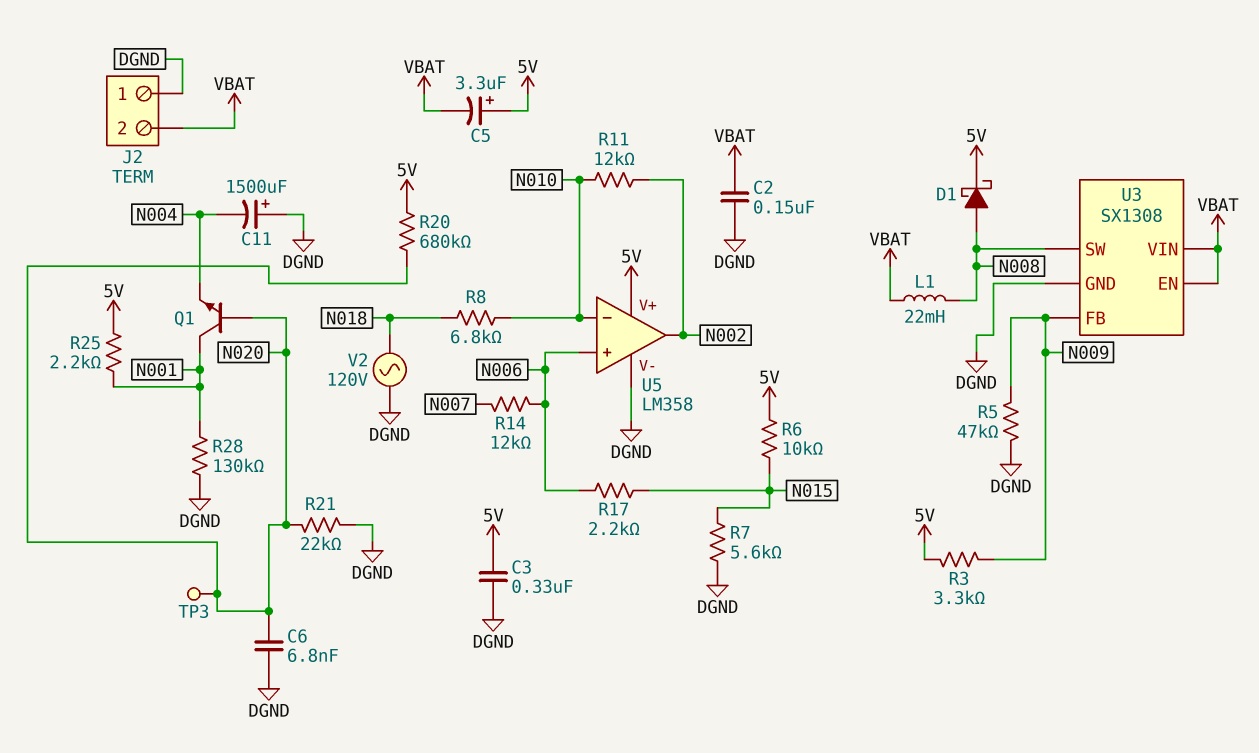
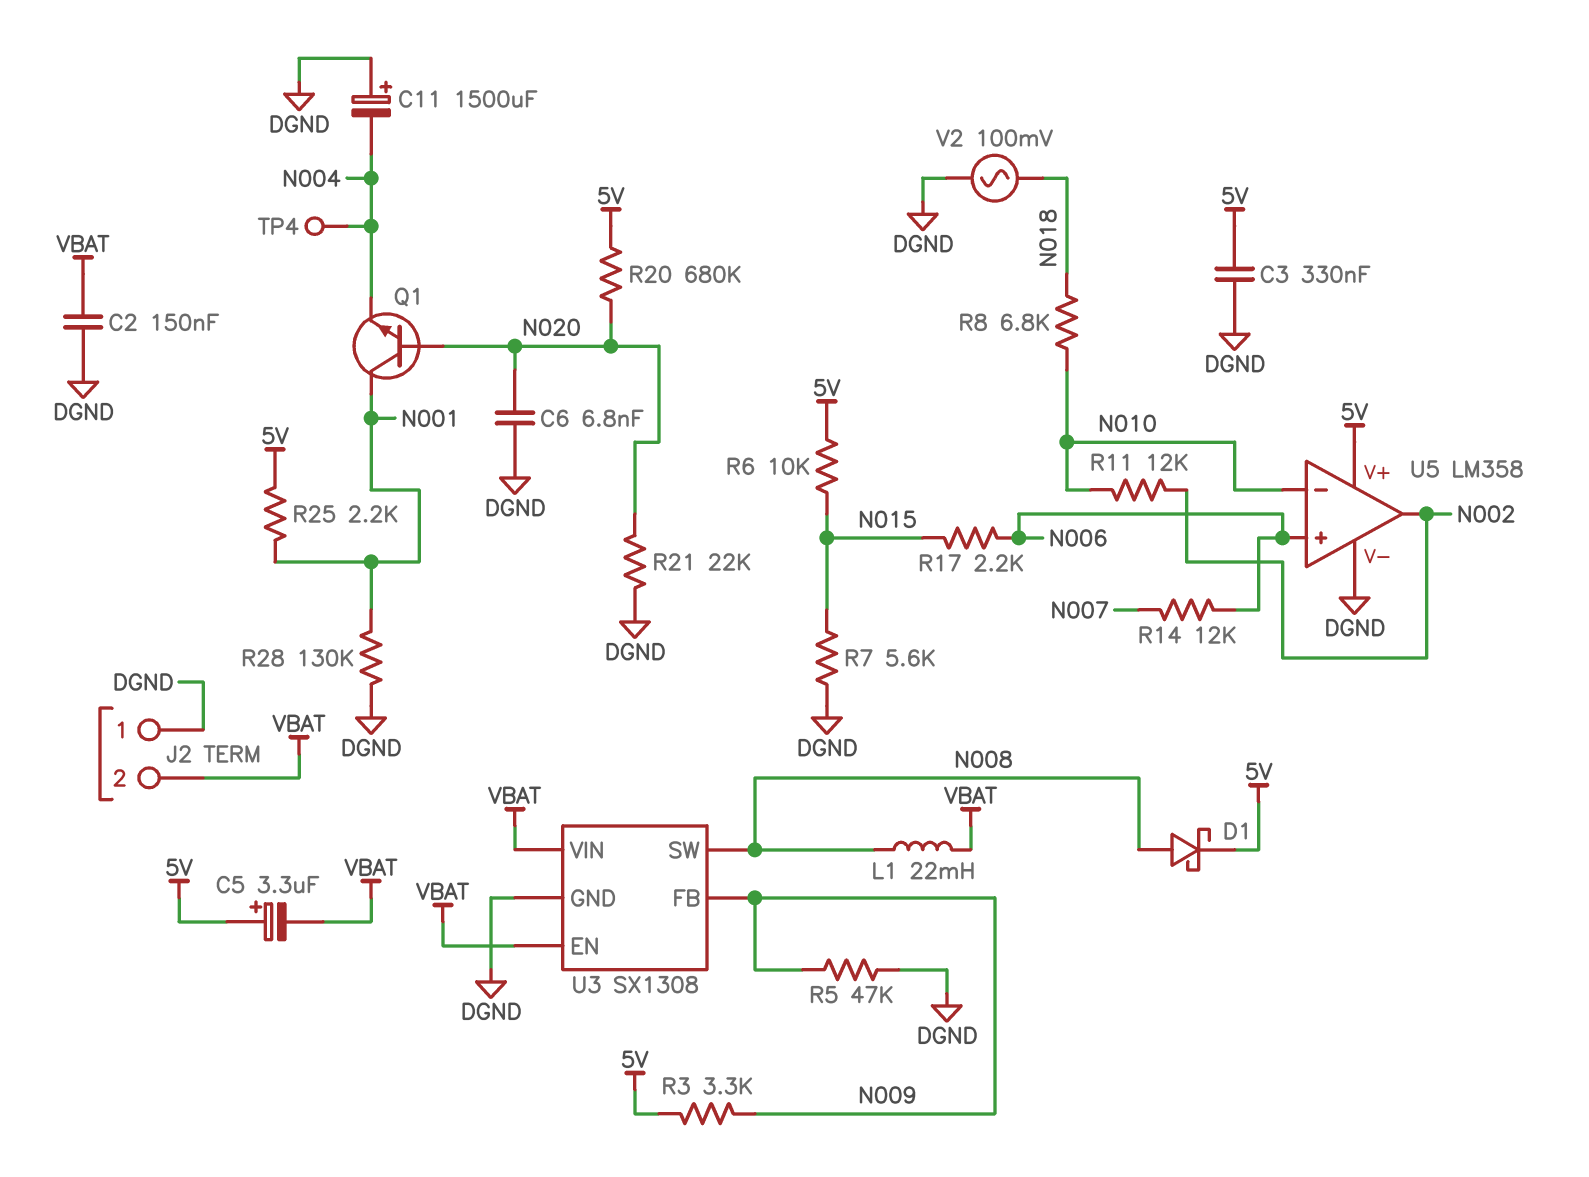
TP3: test point (N020) -> none
TP4: none -> test point (N004)
V2: AC 120V (DGND, N018) -> AC 100mV (DGND, N018)

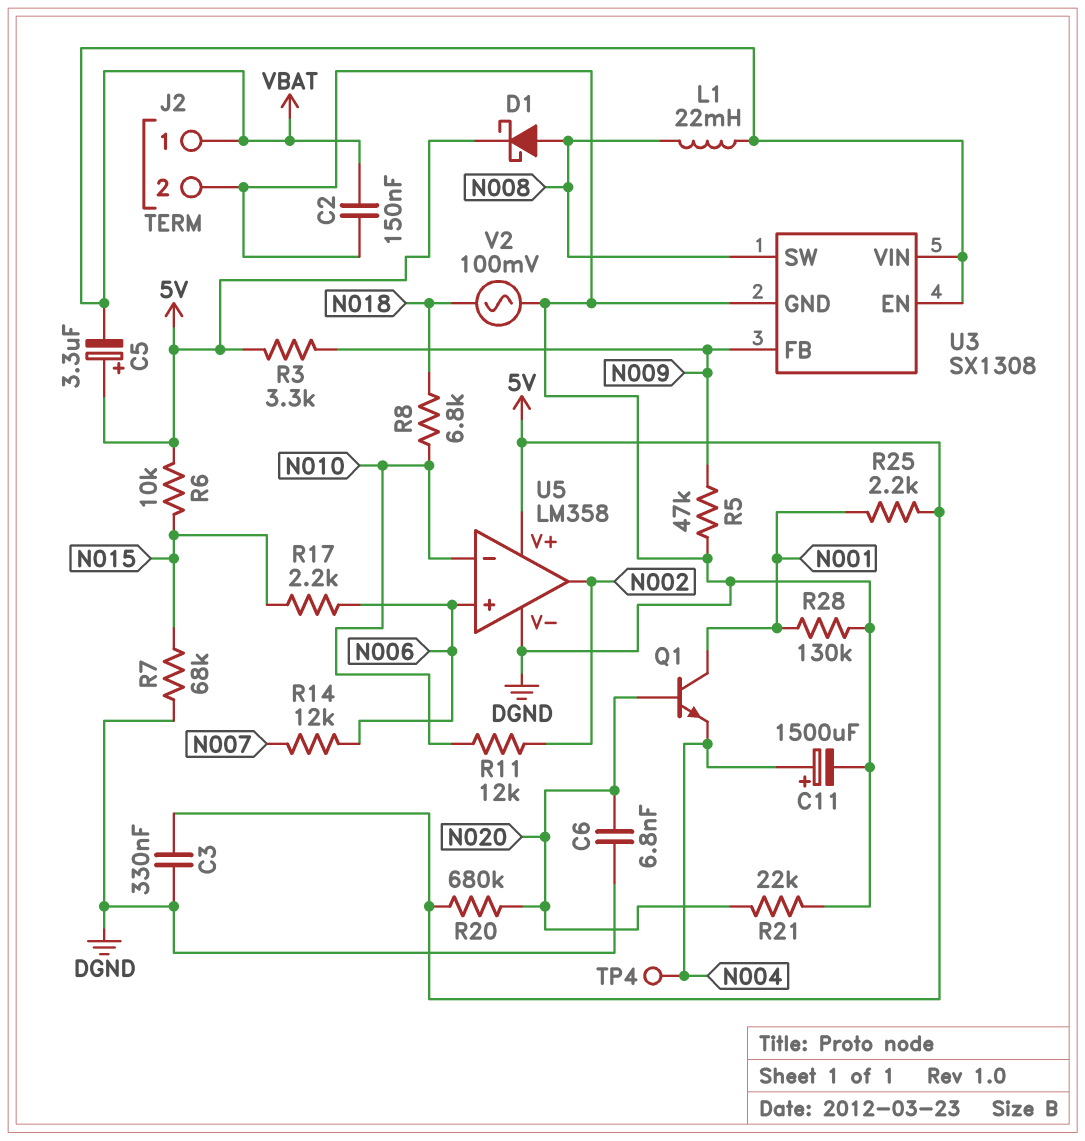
C11: 1500uF (plus DGND, minus N004) -> 1500uF (plus N004, minus DGND)
J2 pin 1: DGND -> VBAT
J2 pin 2: VBAT -> DGND
R7: 5.6k (DGND, N015) -> 68k (DGND, N015)

